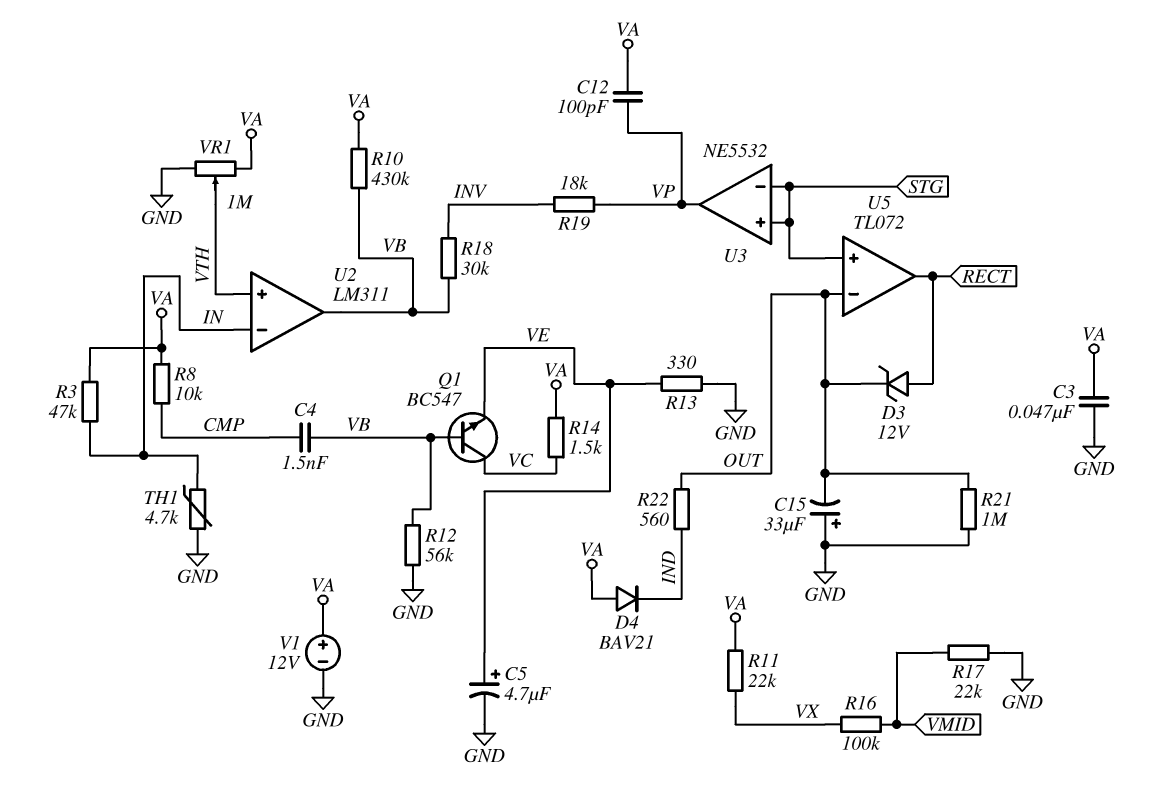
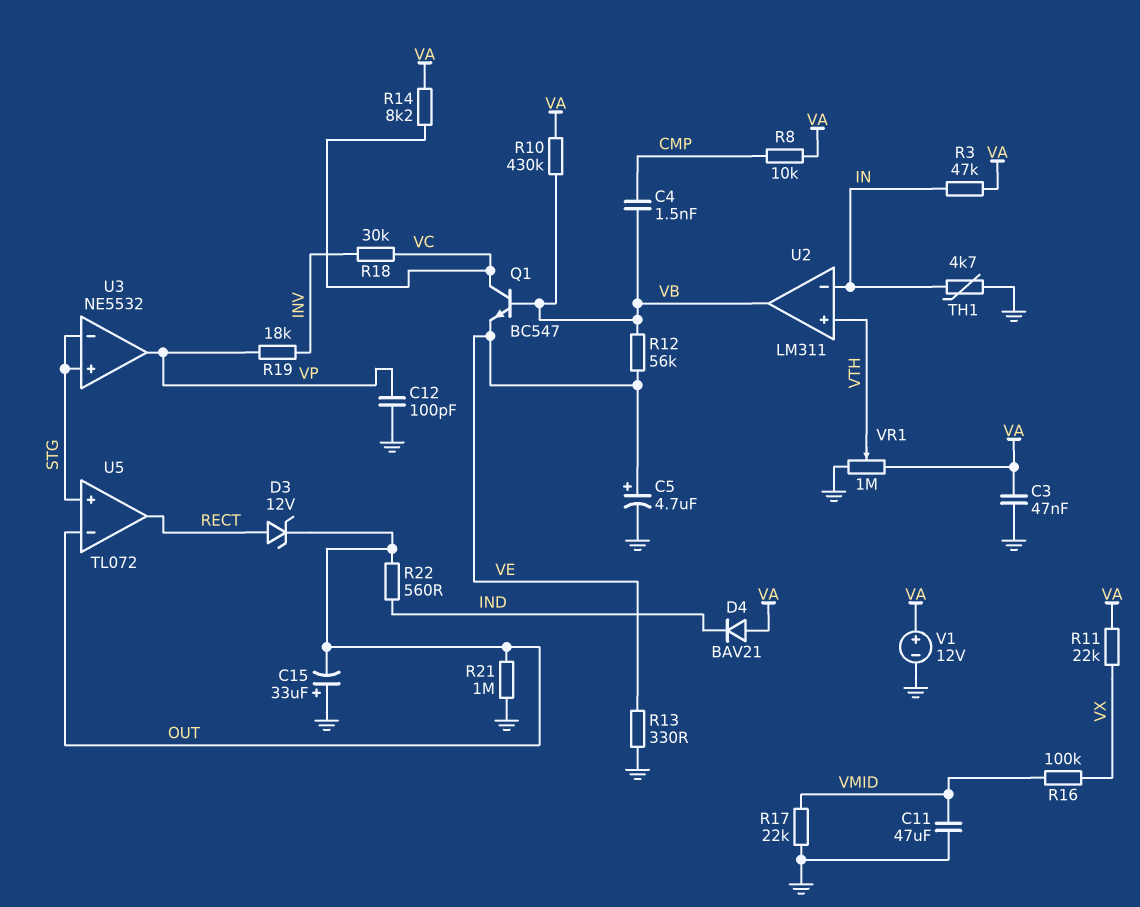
C11: none -> 47uF (GND, VMID)
C12: 100pF (VA, VP) -> 100pF (GND, VP)
R12: 56k (GND, VB) -> 56k (VB, VE)
R14: 1.5k (VA, VC) -> 8.2k (VA, VC)
R18: 30k (INV, VB) -> 30k (INV, VC)

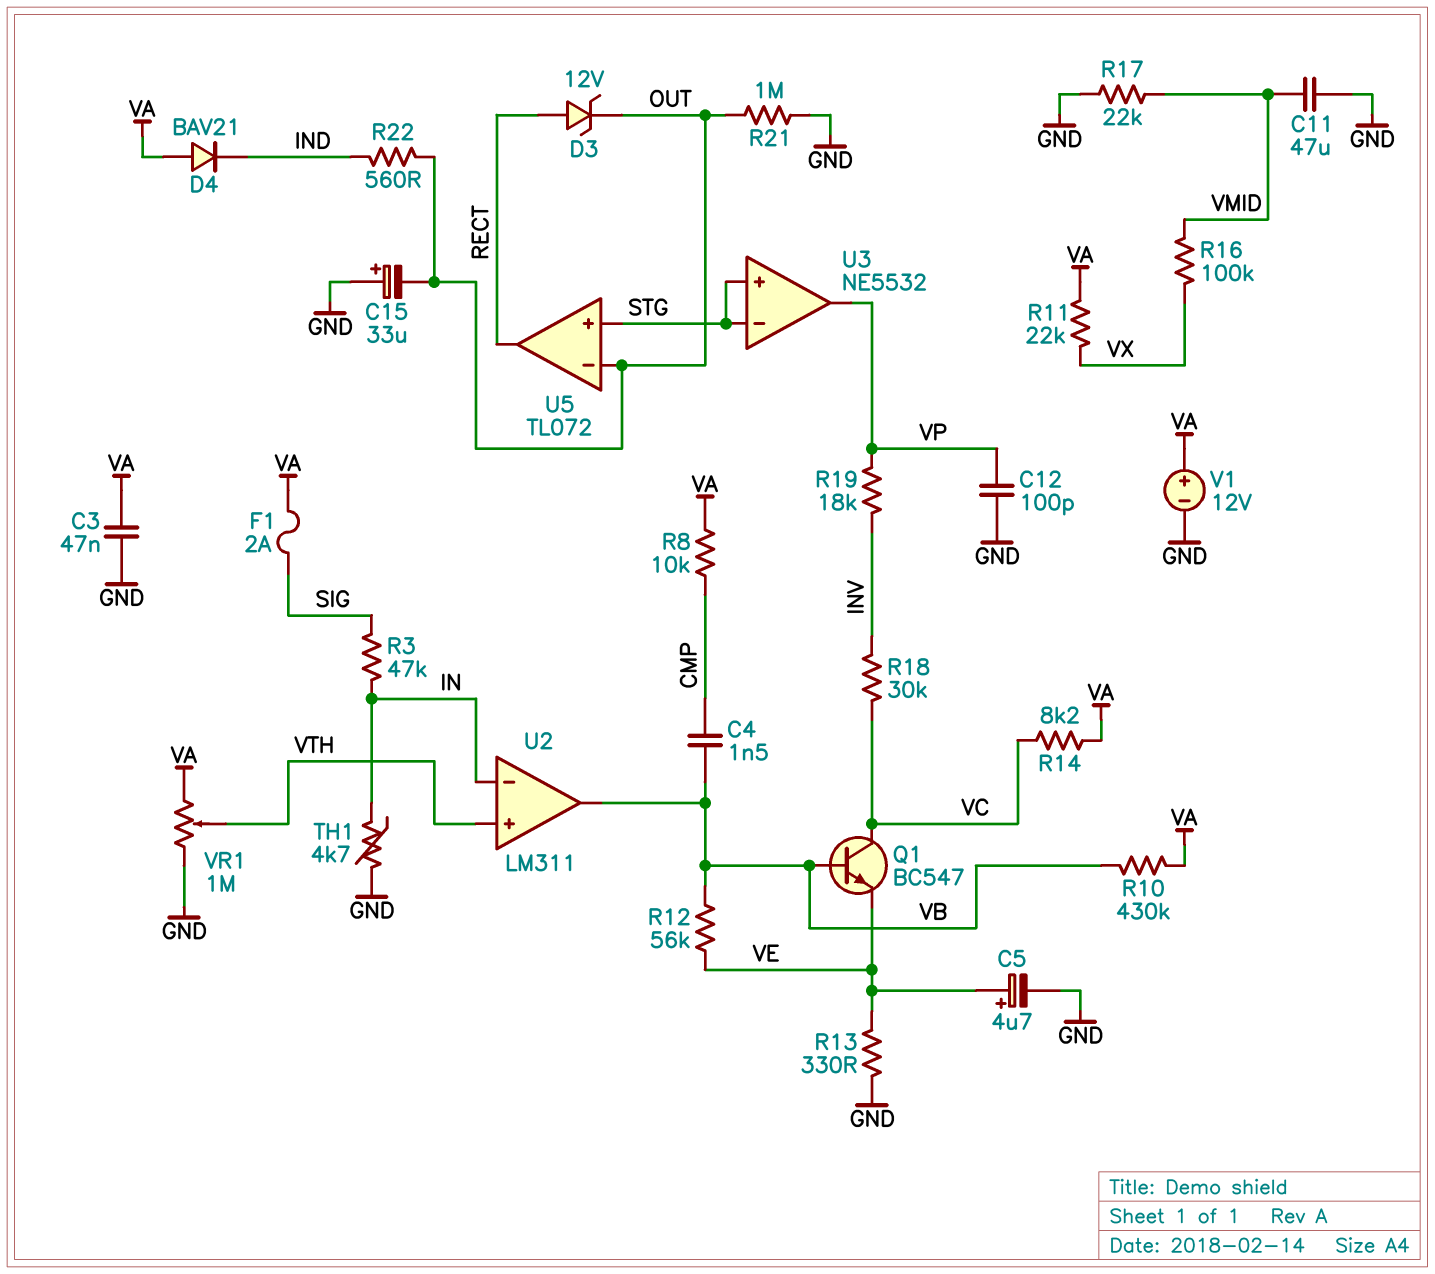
F1: none -> 2A (SIG, VA)
R3: 47k (IN, VA) -> 47k (IN, SIG)

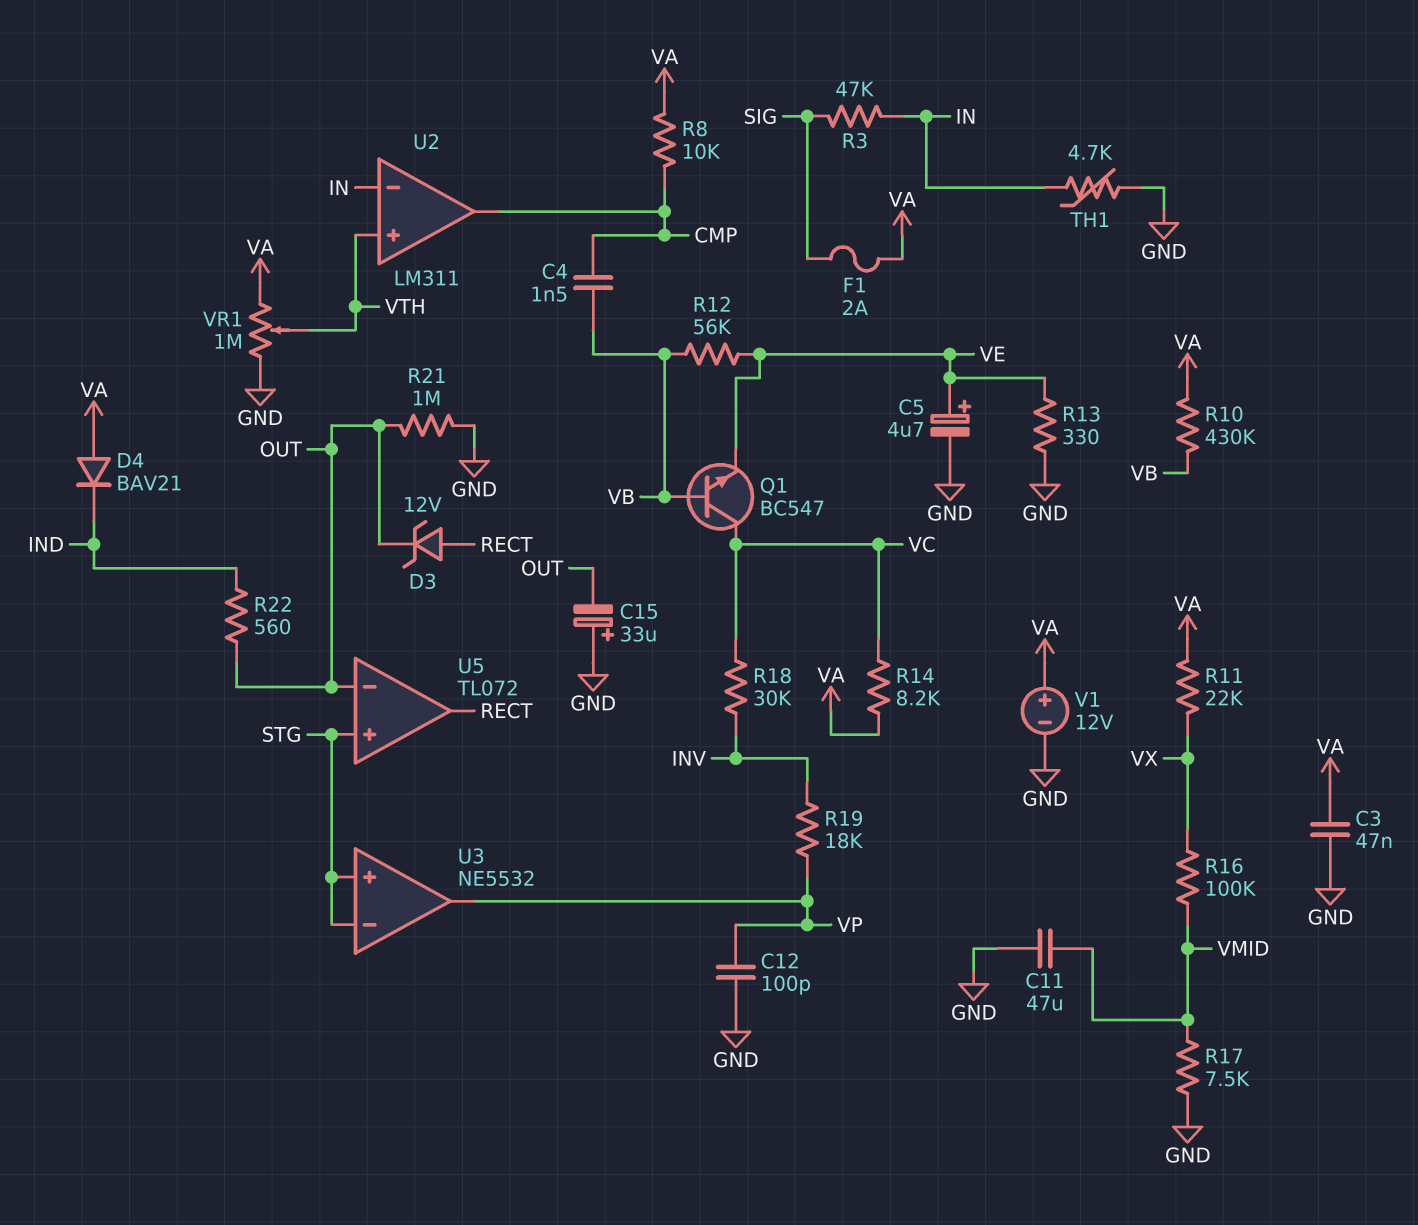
R17: 22k (GND, VMID) -> 7.5k (GND, VMID)
U2 pin out: VB -> CMP

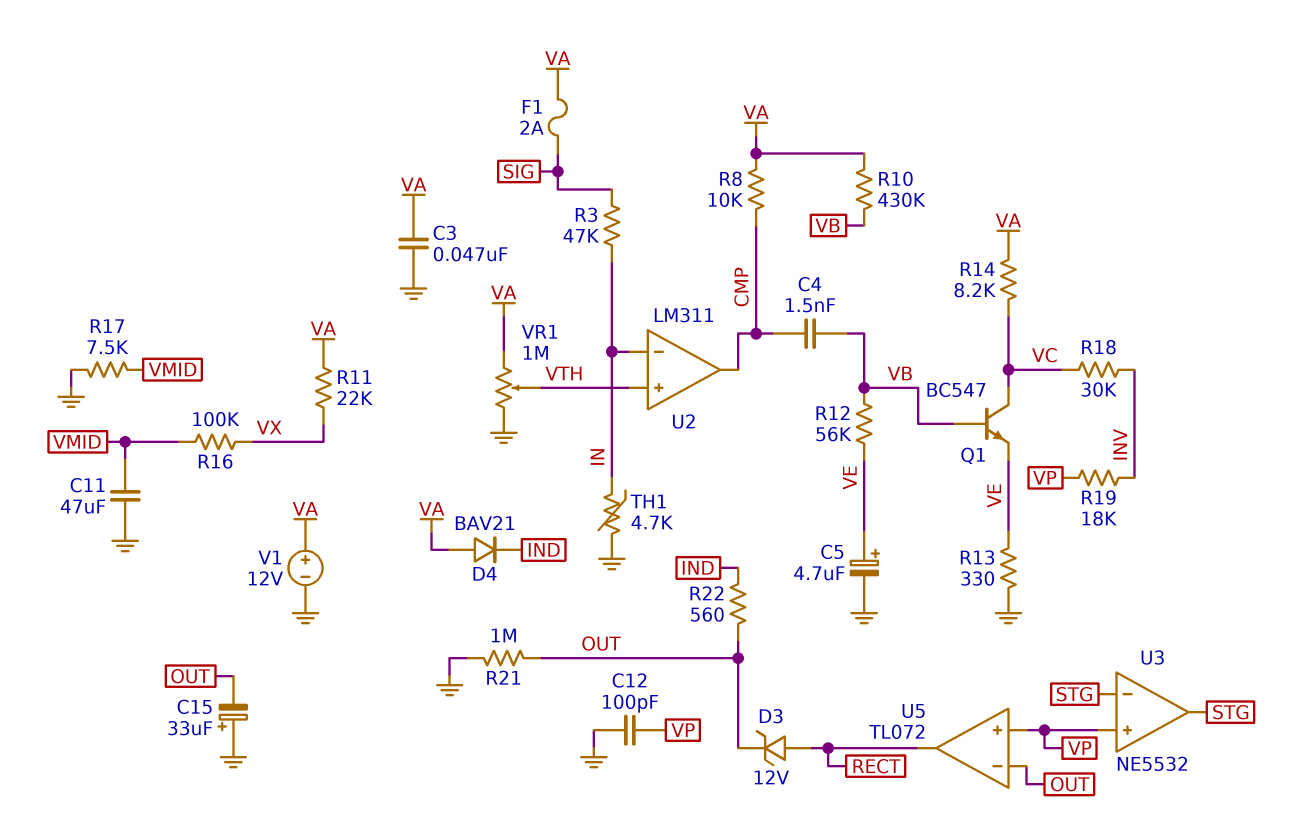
U3 pin in+: STG -> VP
U3 pin out: VP -> STG
U5 pin in+: STG -> VP

